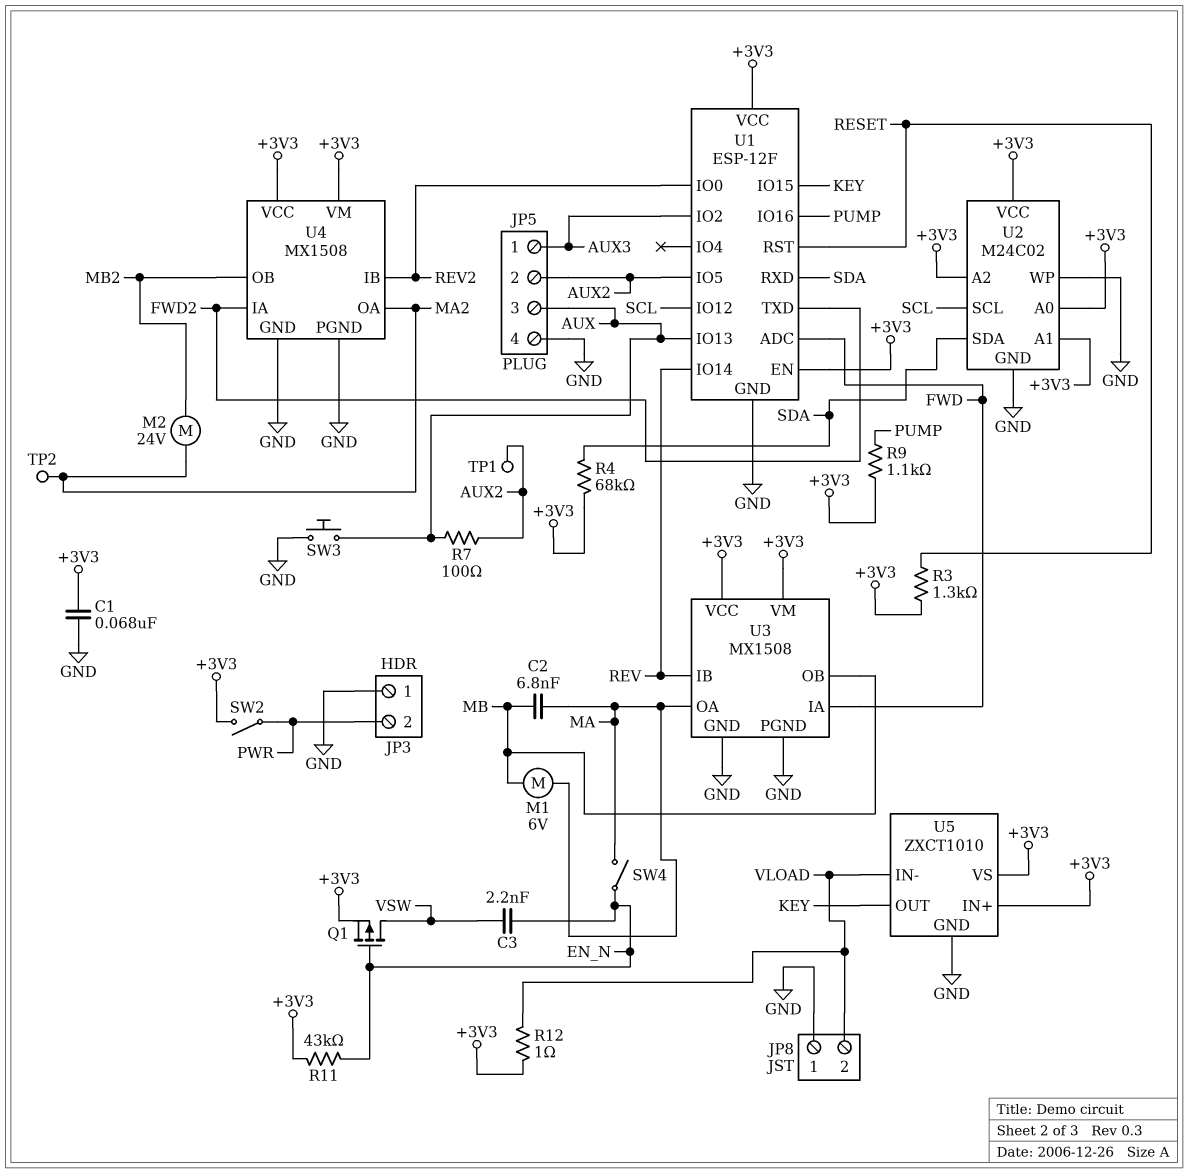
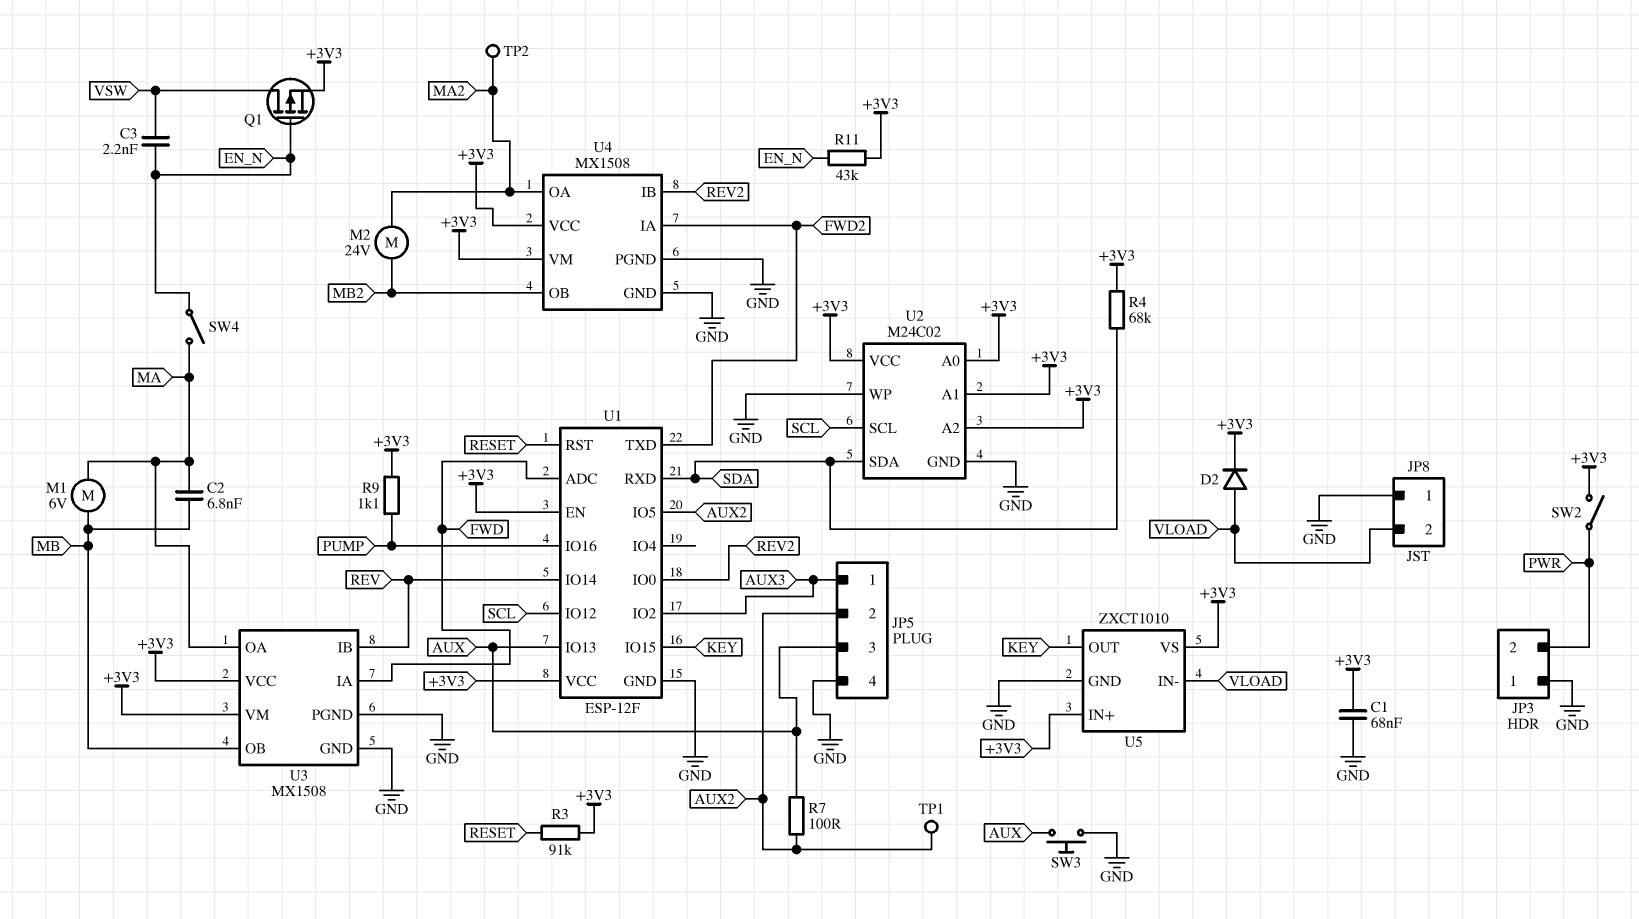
D2: none -> diode (A VLOAD, K +3V3)
R3: 1.3k (+3V3, RESET) -> 91k (+3V3, RESET)
R12: 1 (+3V3, VLOAD) -> none

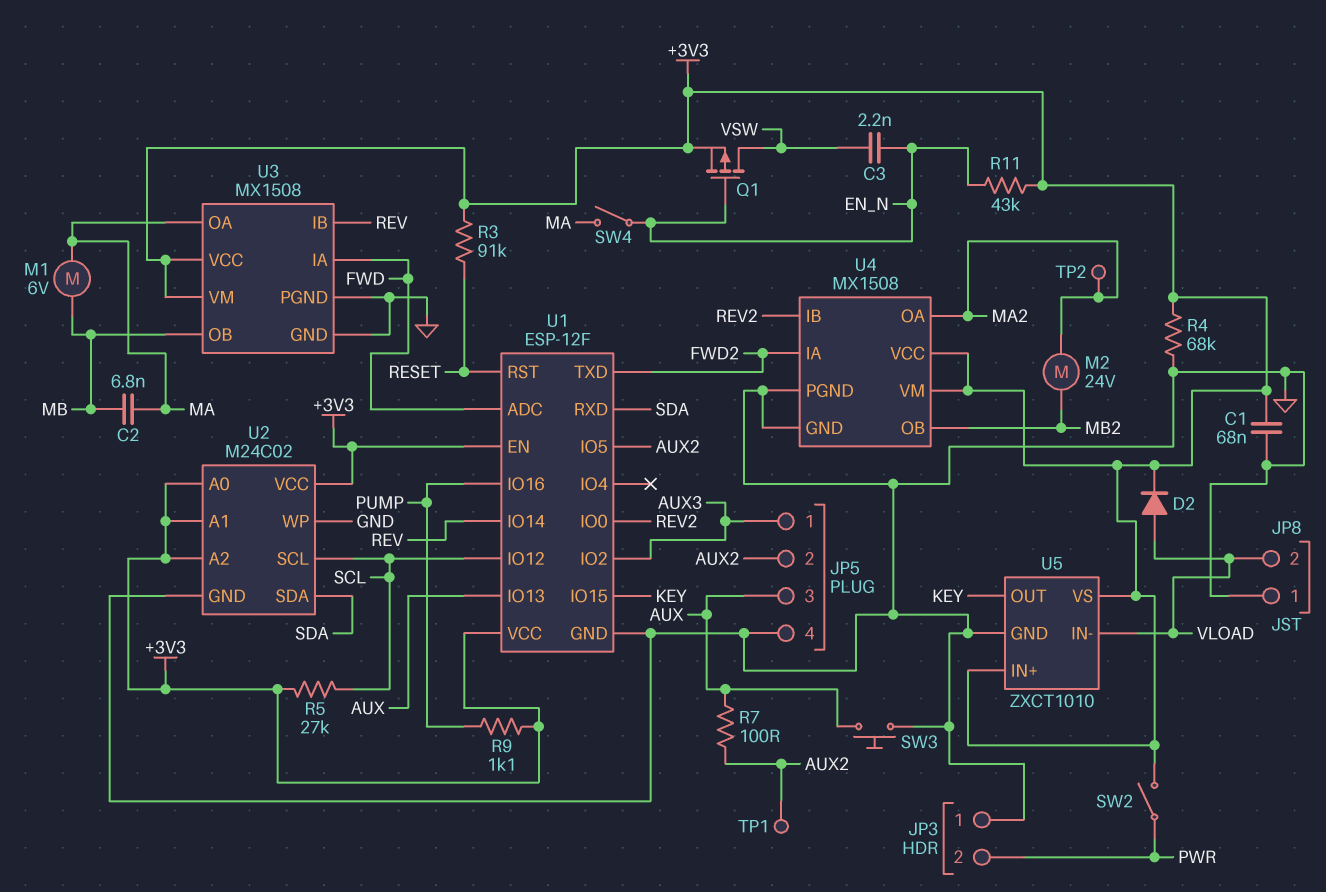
R4: 68k (+3V3, SDA) -> 68k (+3V3, GND)
R5: none -> 27k (+3V3, SCL)

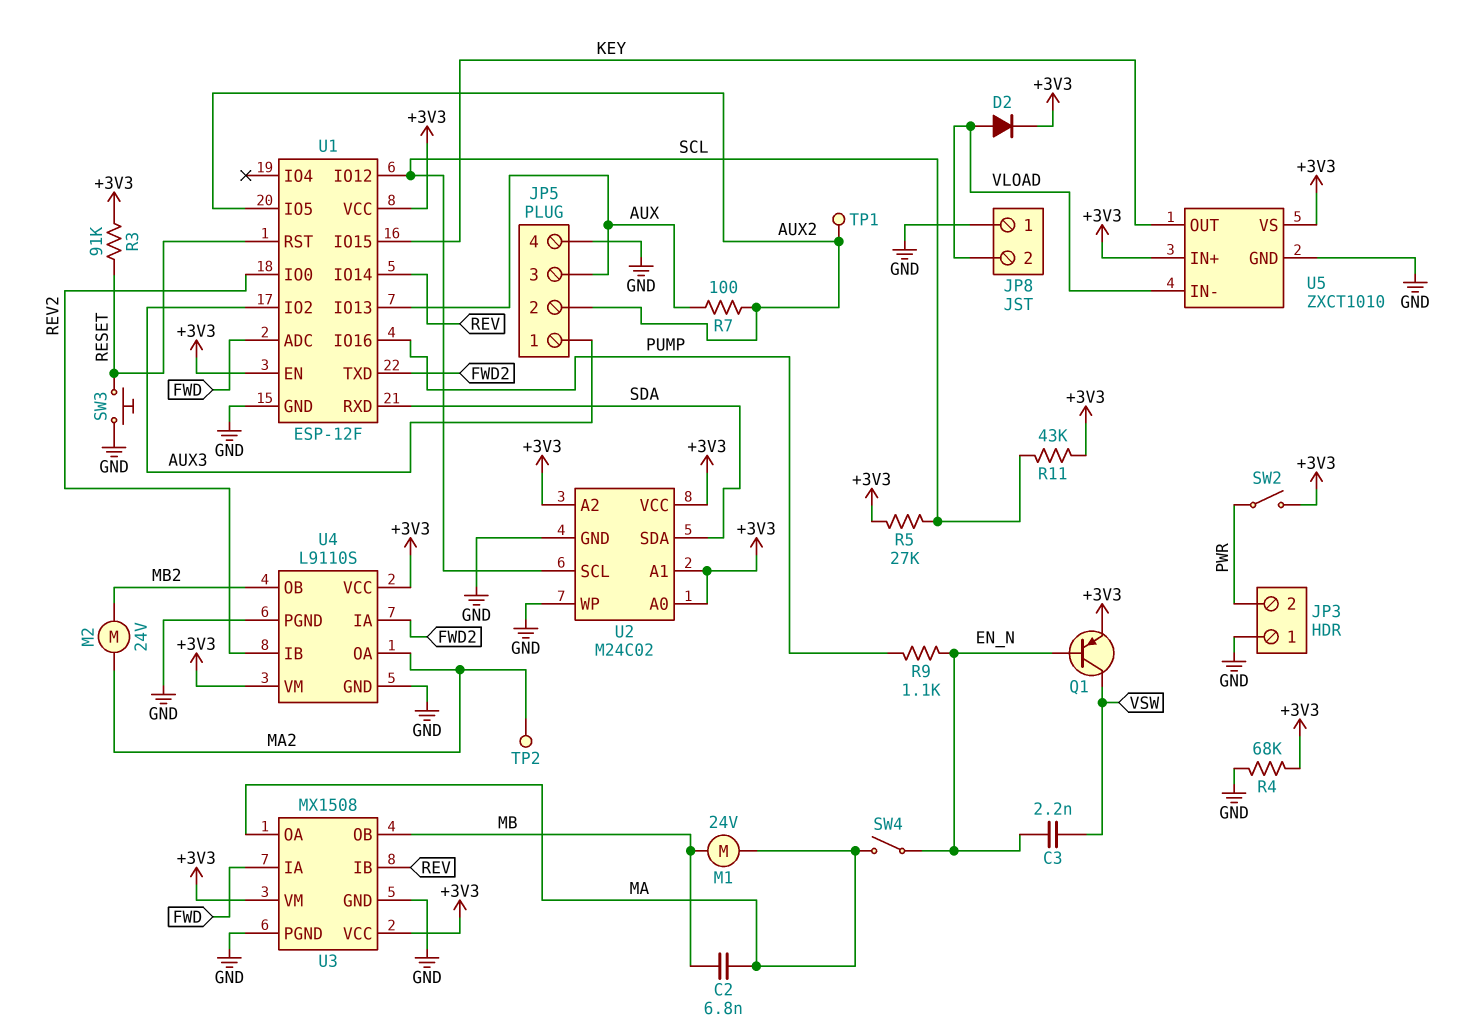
C1: 68nF (+3V3, GND) -> none
M1: motor 6V (MA, MB) -> motor 24V (MA, MB)
Q1: PMOS (G EN_N, D VSW, S +3V3) -> PNP (B EN_N, C VSW, E +3V3)
R9: 1.1k (+3V3, PUMP) -> 1.1k (EN_N, PUMP)
R11: 43k (+3V3, EN_N) -> 43k (+3V3, SCL)
SW3: button (AUX, GND) -> button (GND, RESET)
U4: MX1508 -> L9110S

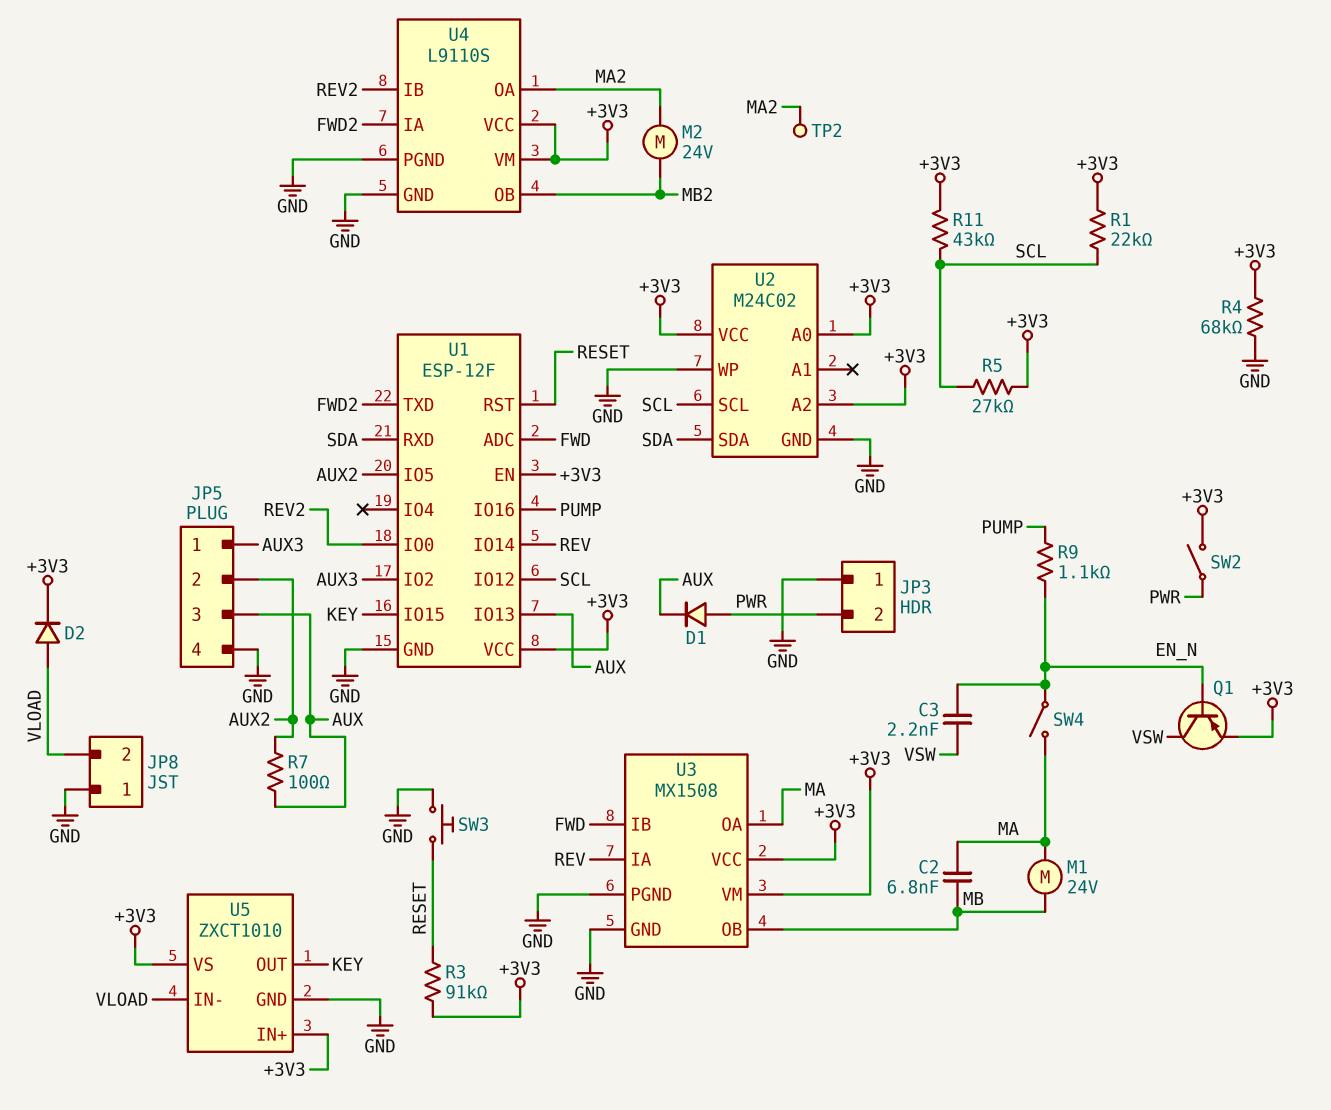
D1: none -> diode (A PWR, K AUX)
R1: none -> 22k (+3V3, SCL)
TP1: test point (AUX2) -> none
U2 pin A1: +3V3 -> none
U3 pin IA: FWD -> REV
U3 pin IB: REV -> FWD

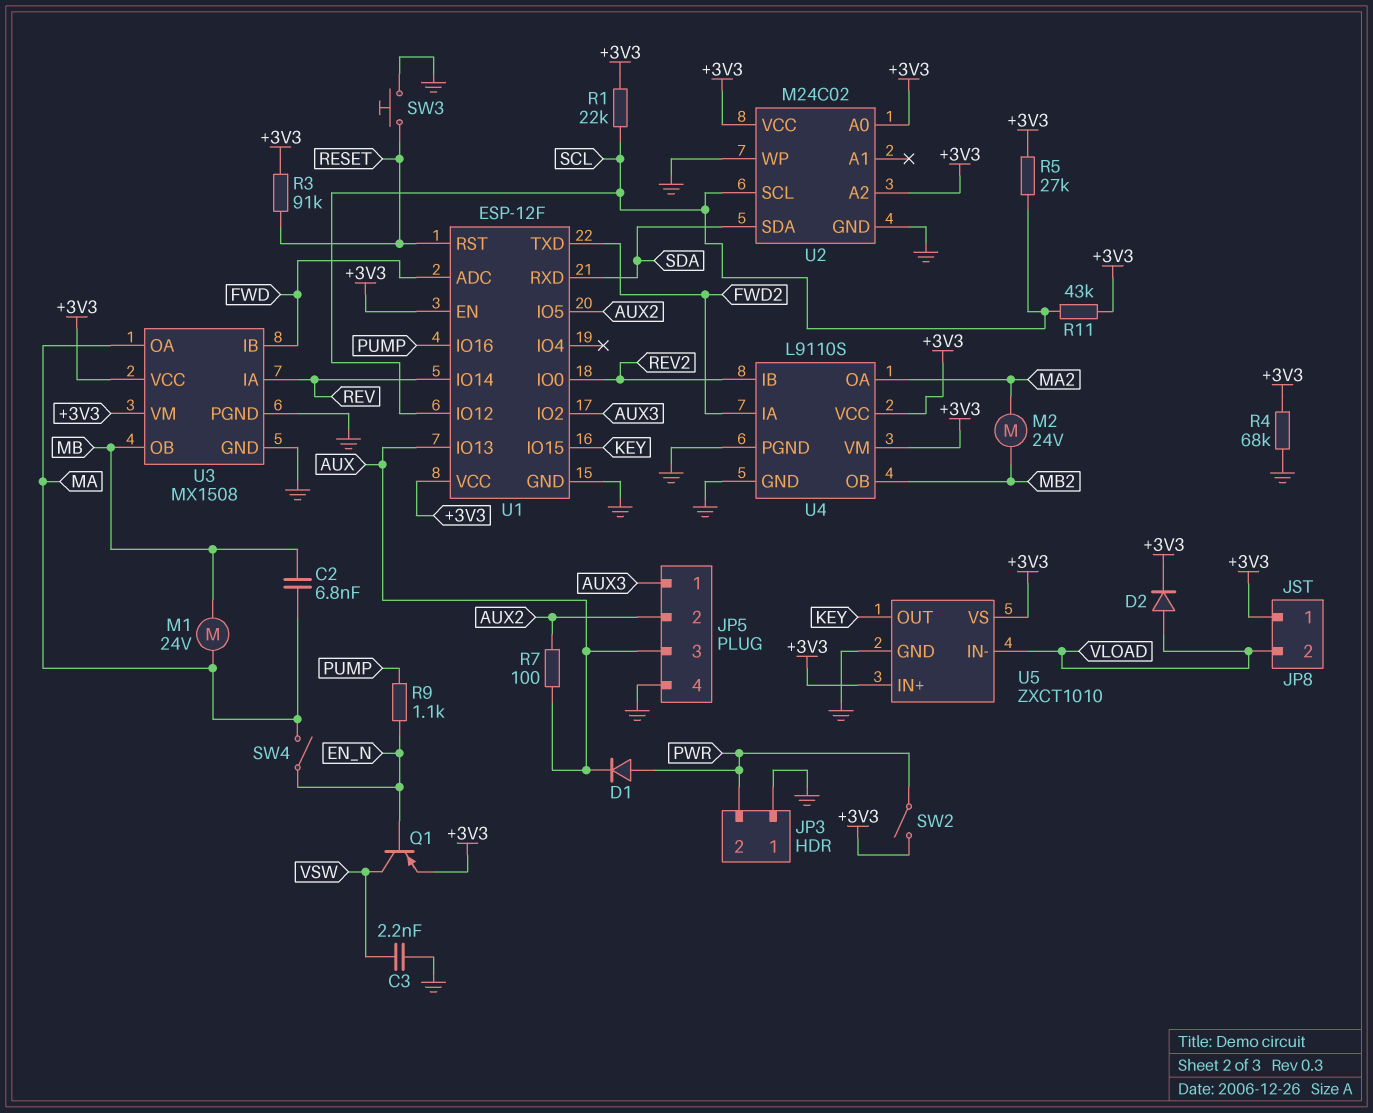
C3: 2.2nF (EN_N, VSW) -> 2.2nF (GND, VSW)
JP8 pin 1: GND -> +3V3
TP2: test point (MA2) -> none

